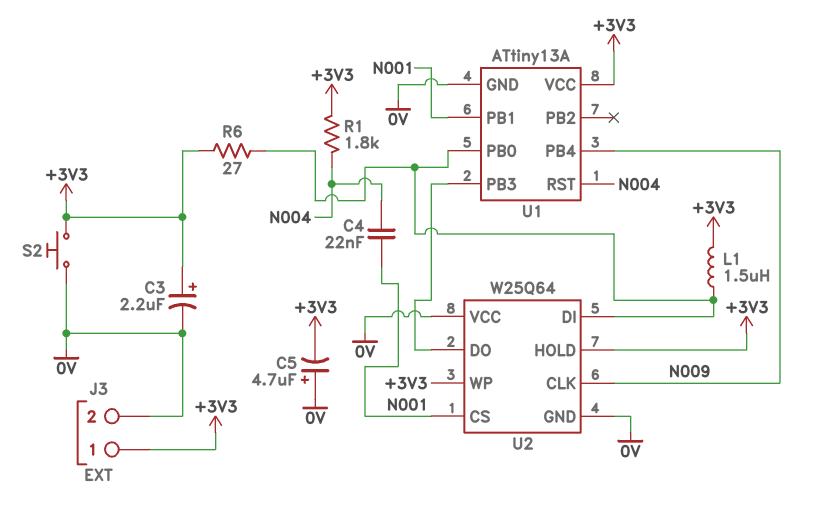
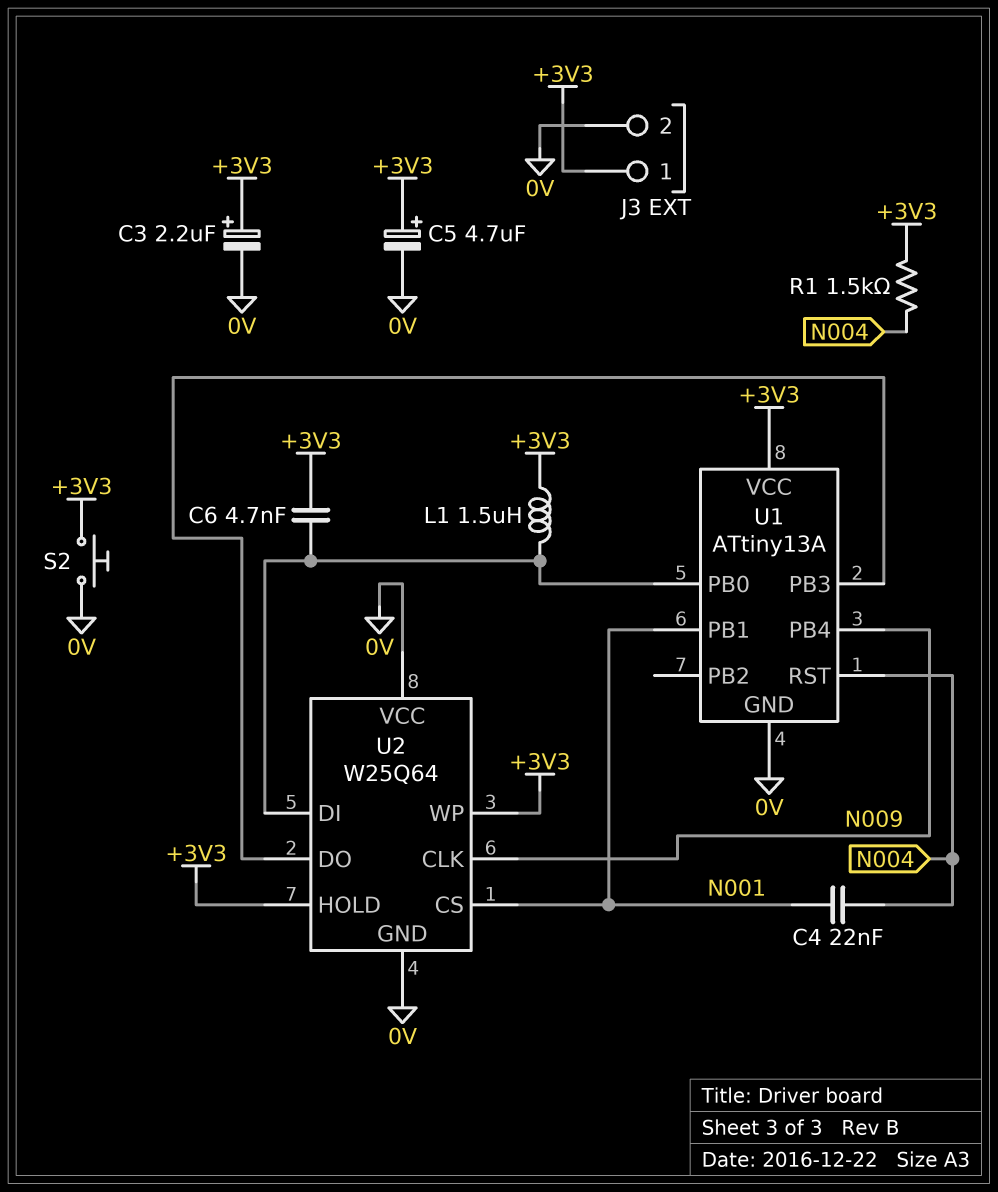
C5: 4.7uF (plus 0V, minus +3V3) -> 4.7uF (plus +3V3, minus 0V)
C6: none -> 4.7nF (+3V3, U1/PB0)
R1: 1.8k (+3V3, N004) -> 1.5k (+3V3, N004)
R6: 27 (+3V3, U1/PB0) -> none

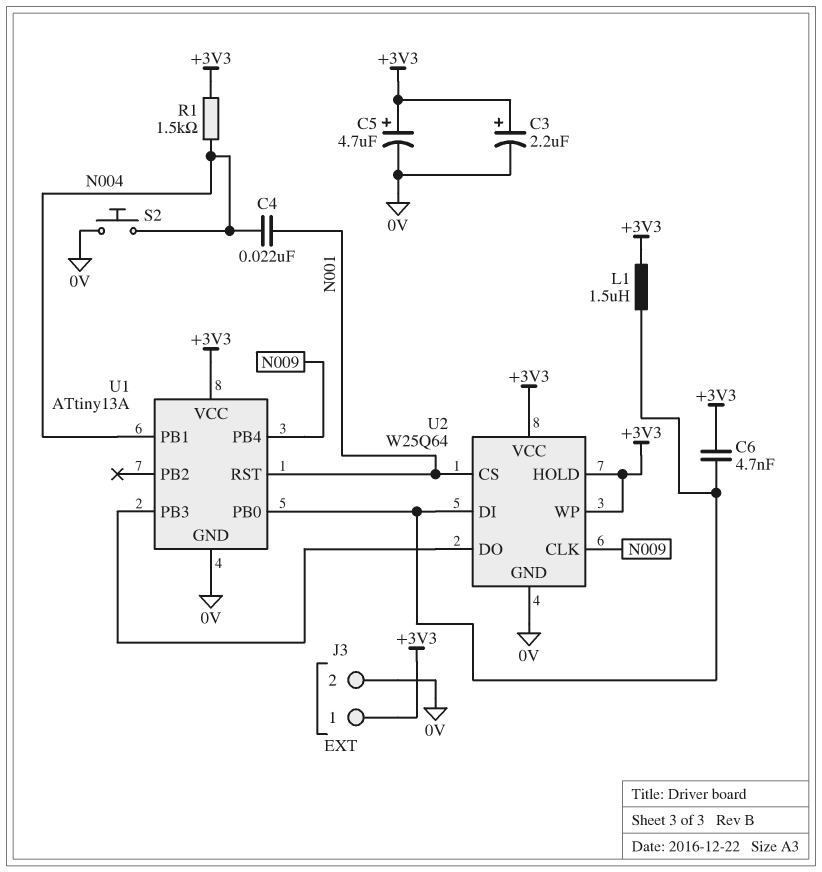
S2: button (+3V3, 0V) -> button (0V, N004)
U1 pin PB1: N001 -> N004
U1 pin RST: N004 -> N001
U2 pin VCC: 0V -> +3V3

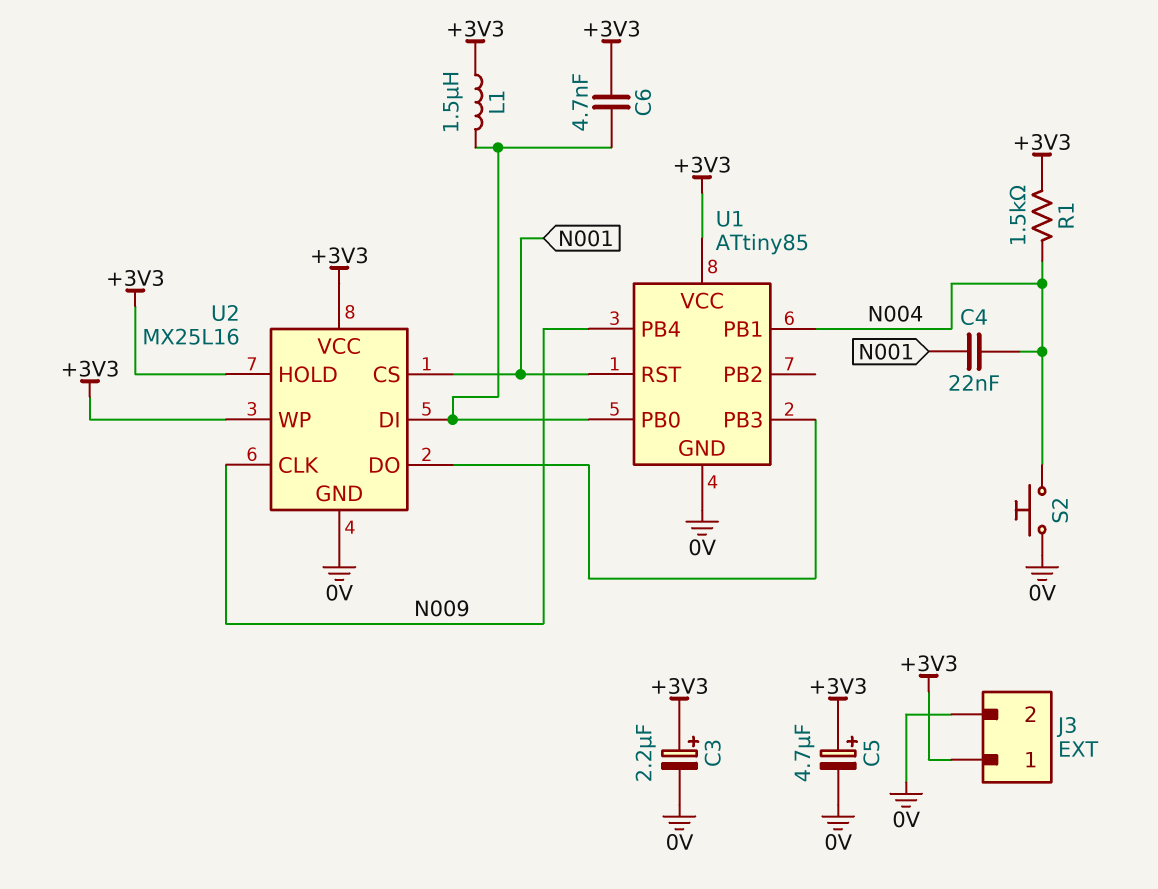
U1: ATtiny13A -> ATtiny85
U2: W25Q64 -> MX25L16

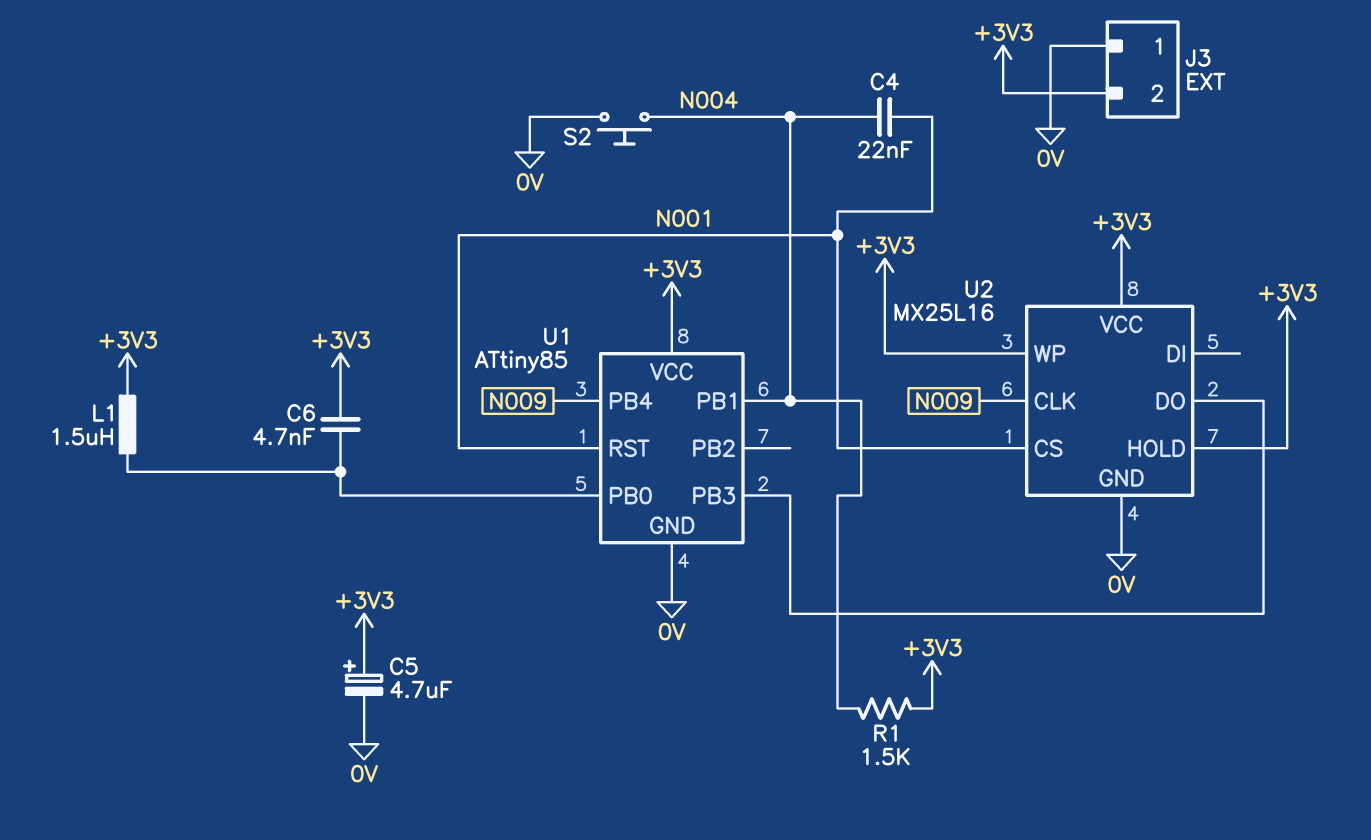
C3: 2.2uF (plus +3V3, minus 0V) -> none
J3 pin 1: +3V3 -> 0V
J3 pin 2: 0V -> +3V3
U2 pin DI: U1/PB0 -> none

